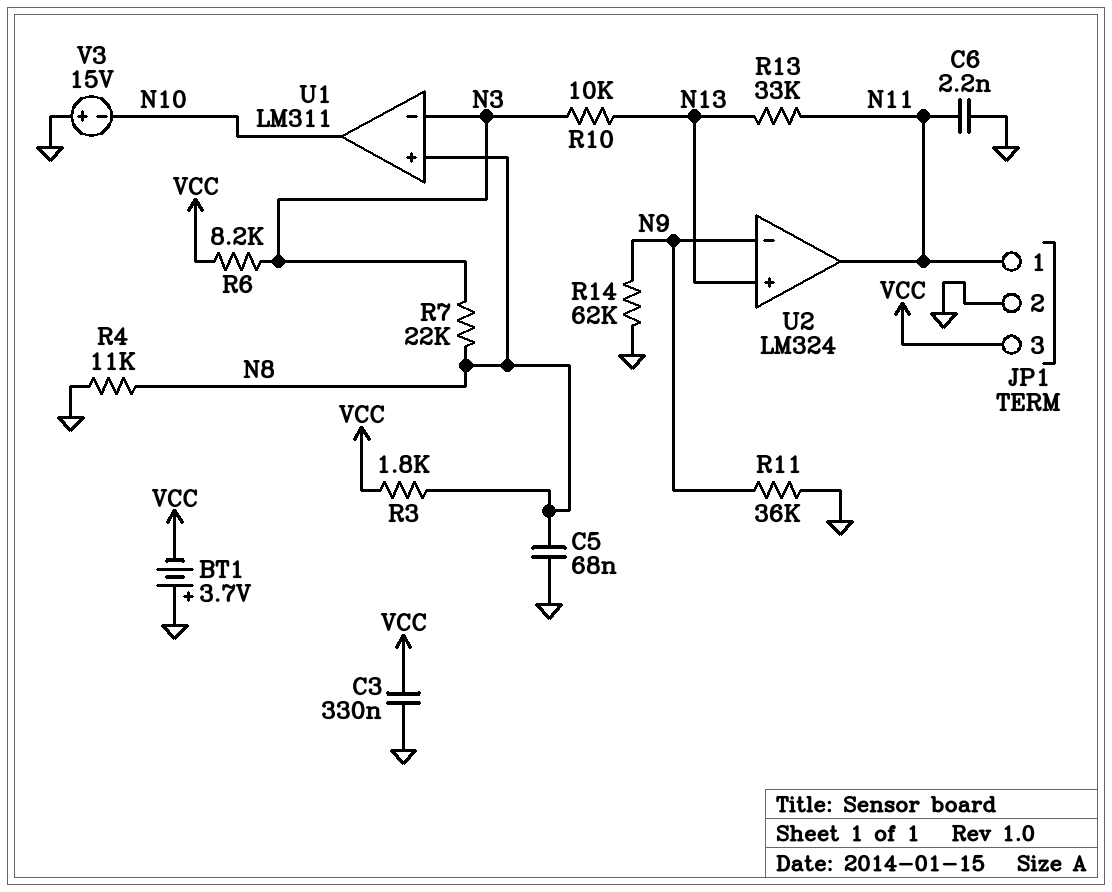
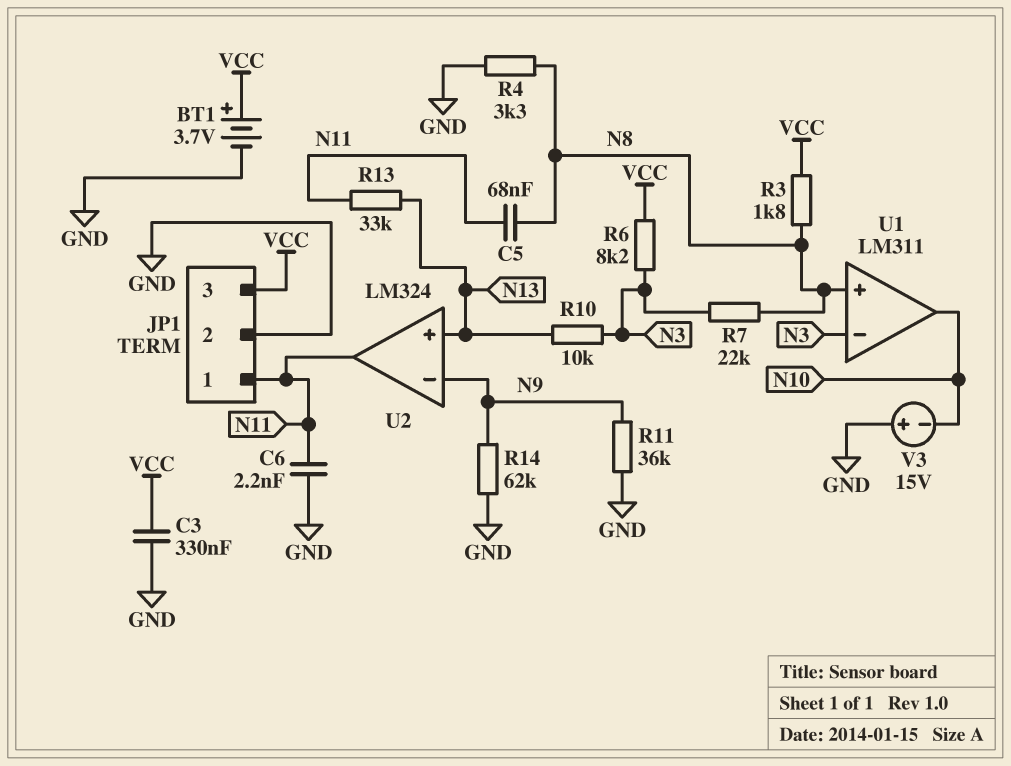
BT1: 3.7V (plus GND, minus VCC) -> 3.7V (plus VCC, minus GND)
C5: 68nF (GND, N8) -> 68nF (N8, N11)
R4: 11k (GND, N8) -> 3.3k (GND, N8)

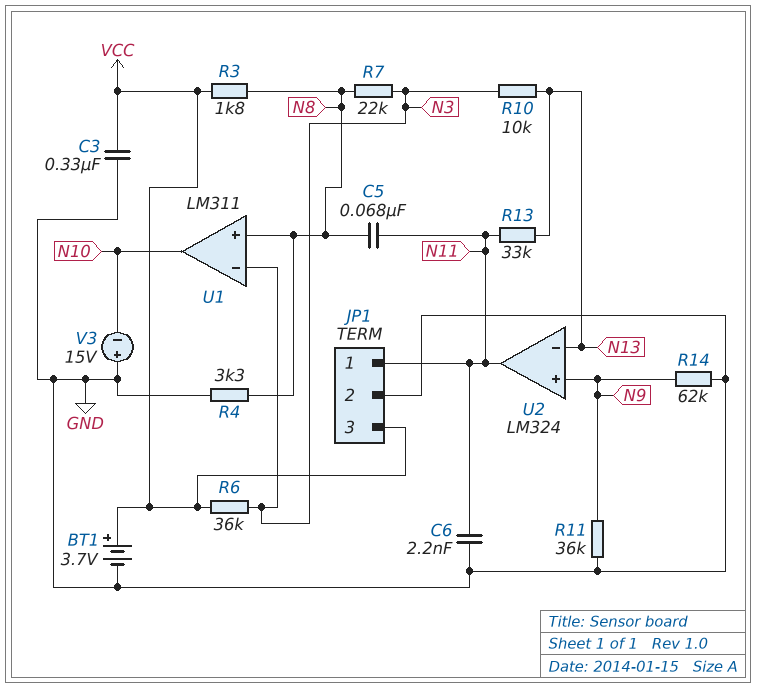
R6: 8.2k (N3, VCC) -> 36k (N3, VCC)
U2 pin in+: N13 -> N9
U2 pin in-: N9 -> N13

